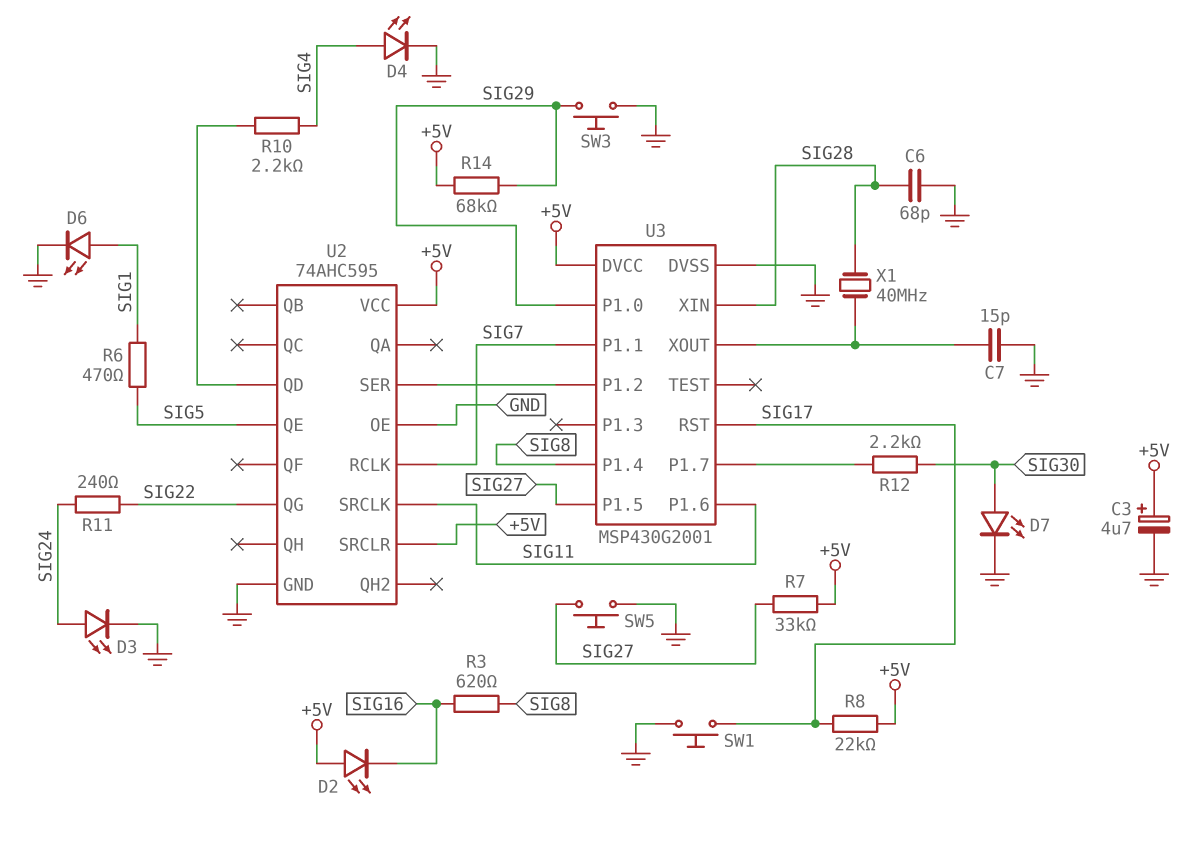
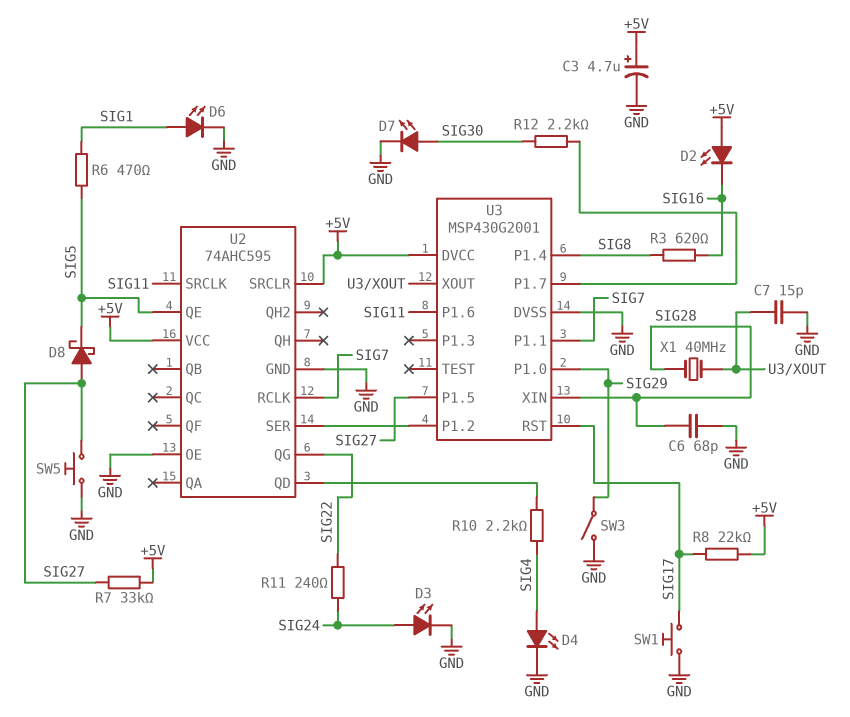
D8: none -> schottky (A SIG27, K SIG5)
R14: 68k (+5V, SIG29) -> none
SW3: button (GND, SIG29) -> switch (GND, SIG29)

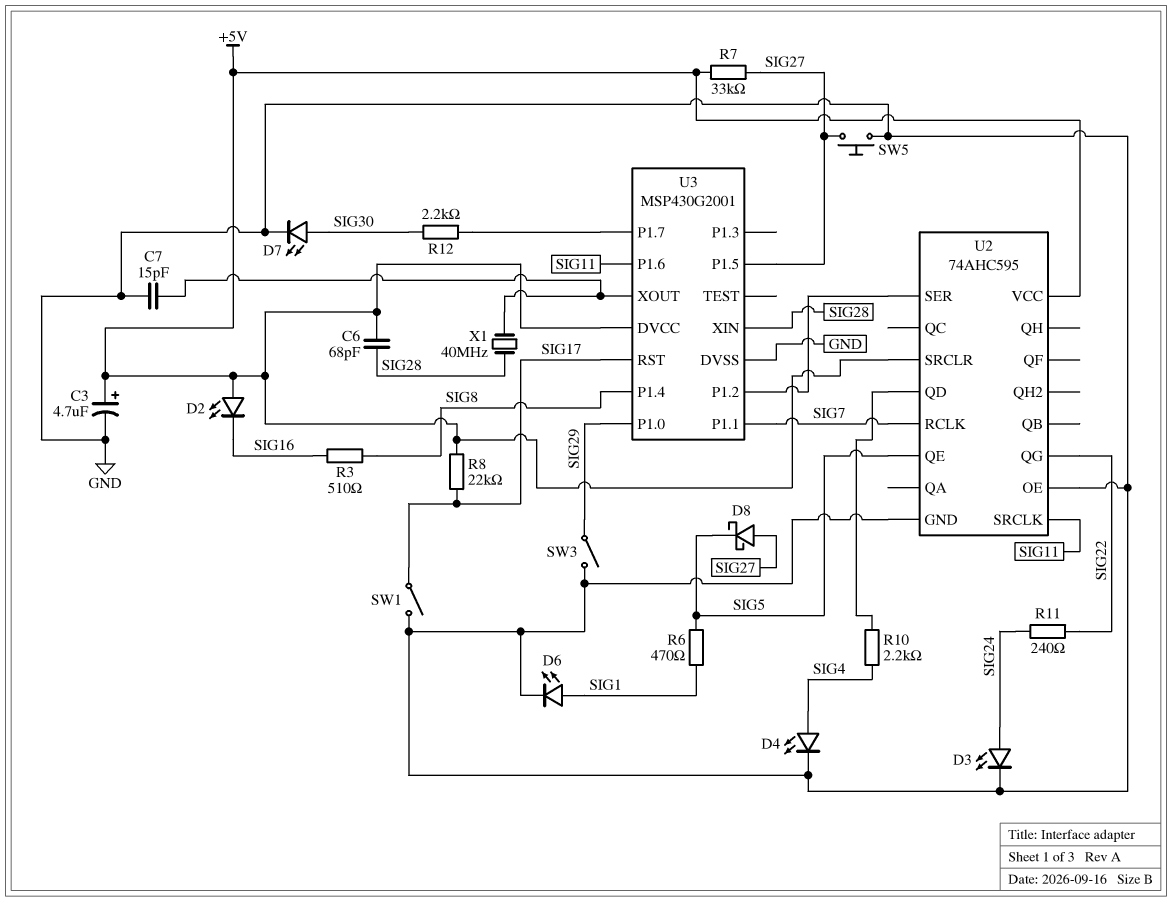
C6: 68pF (GND, SIG28) -> 68pF (+5V, SIG28)
R3: 620 (SIG8, SIG16) -> 510 (SIG8, SIG16)
SW1: button (GND, SIG17) -> switch (GND, SIG17)

